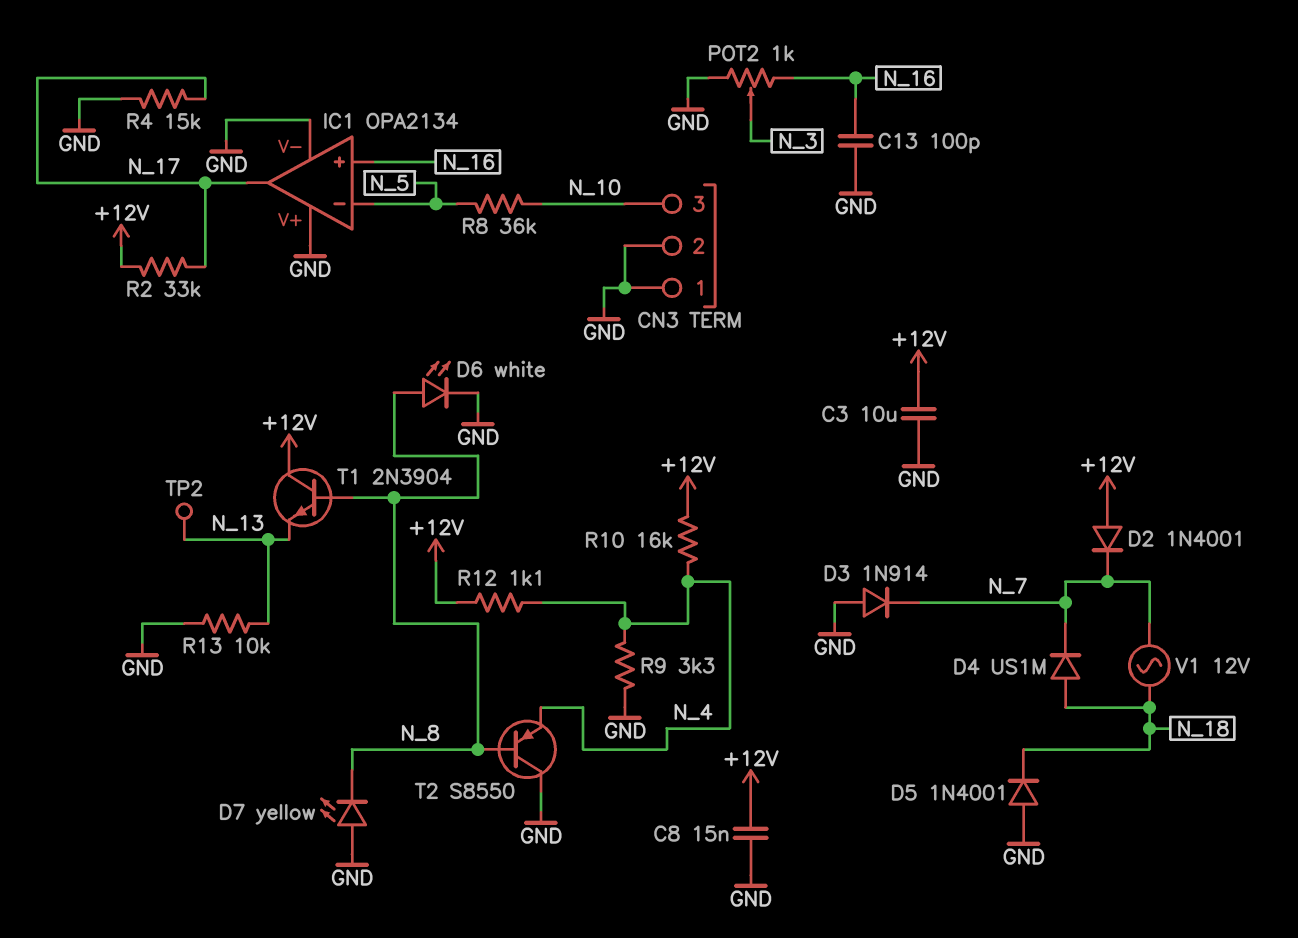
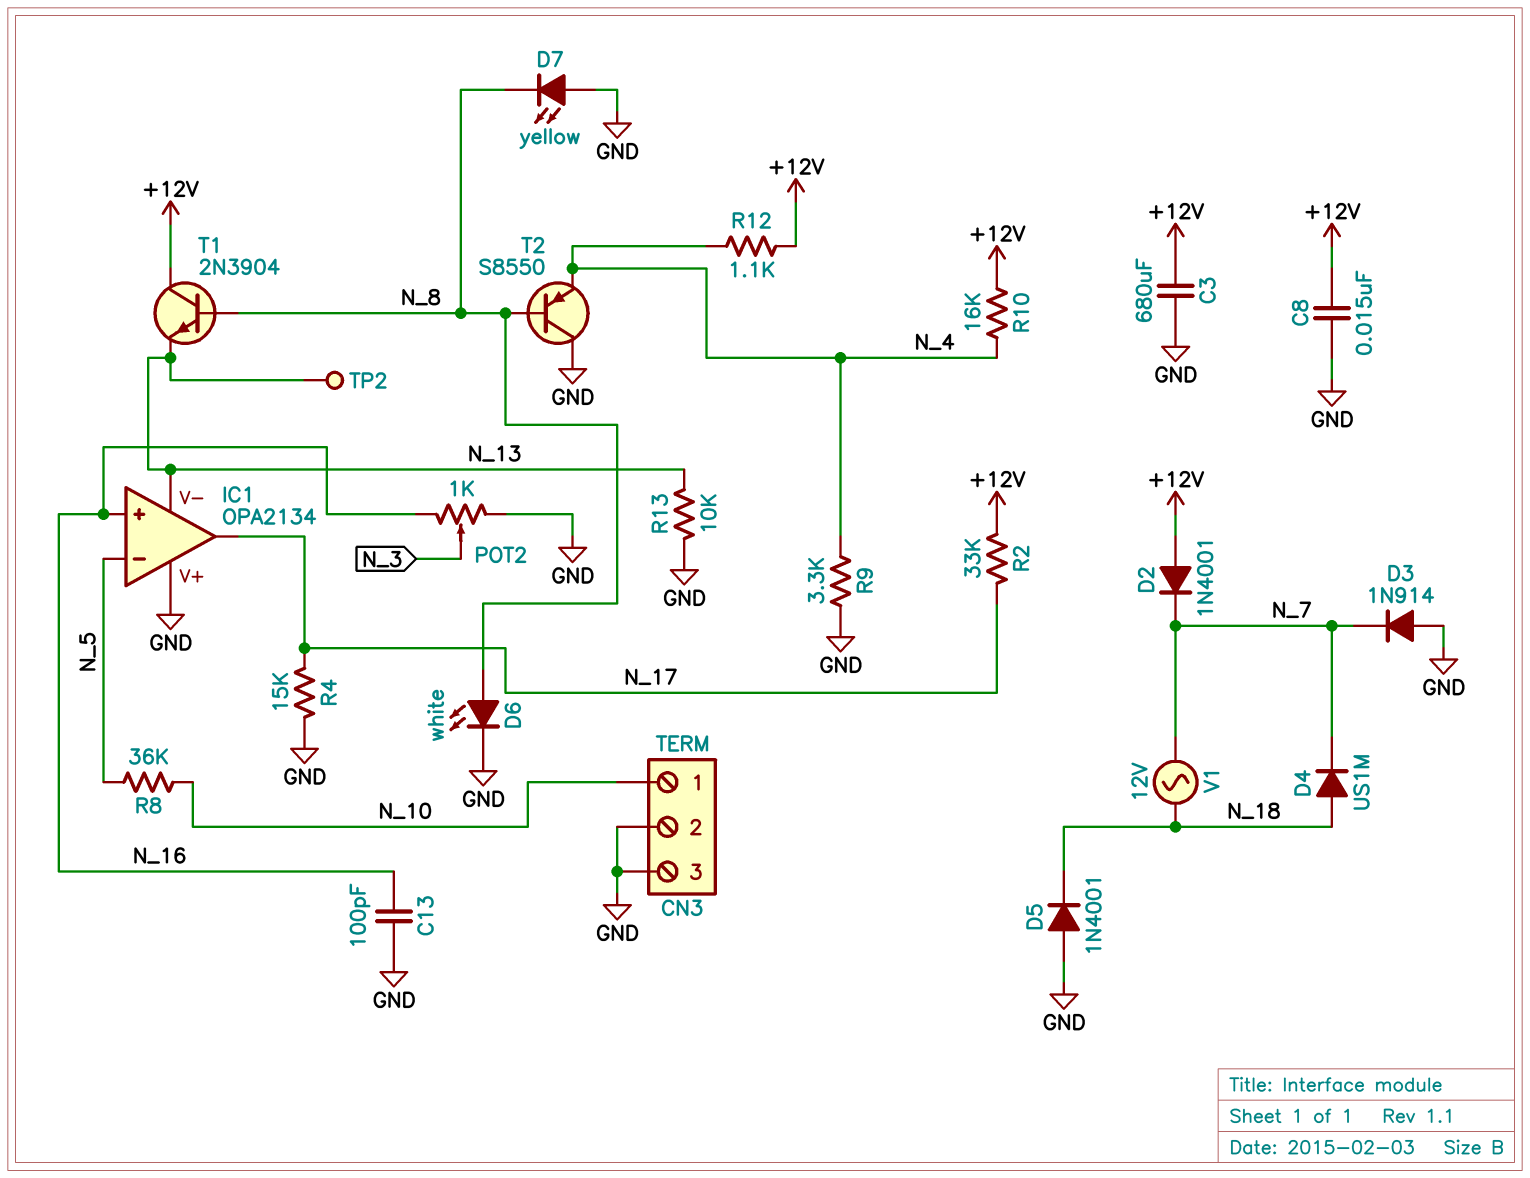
C3: 10uF (+12V, GND) -> 680uF (+12V, GND)
CN3 pin 1: GND -> N_10
CN3 pin 3: N_10 -> GND
IC1 pin V-: GND -> N_13

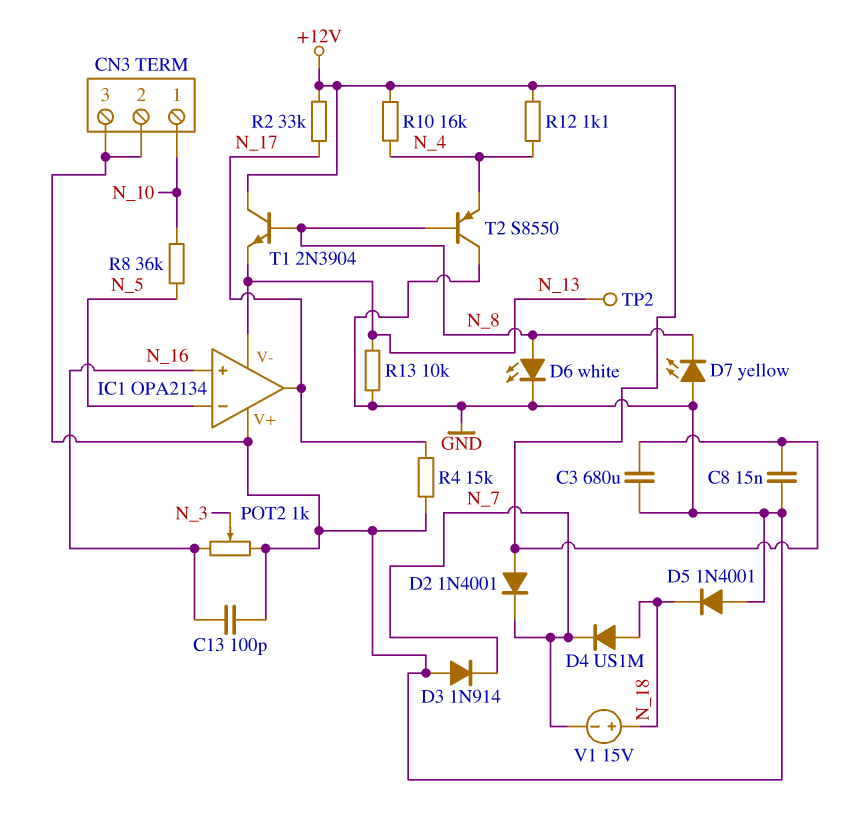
R9: 3.3k (GND, N_4) -> none
V1: AC 12V (N_7, N_18) -> 15V (plus N_18, minus N_7)

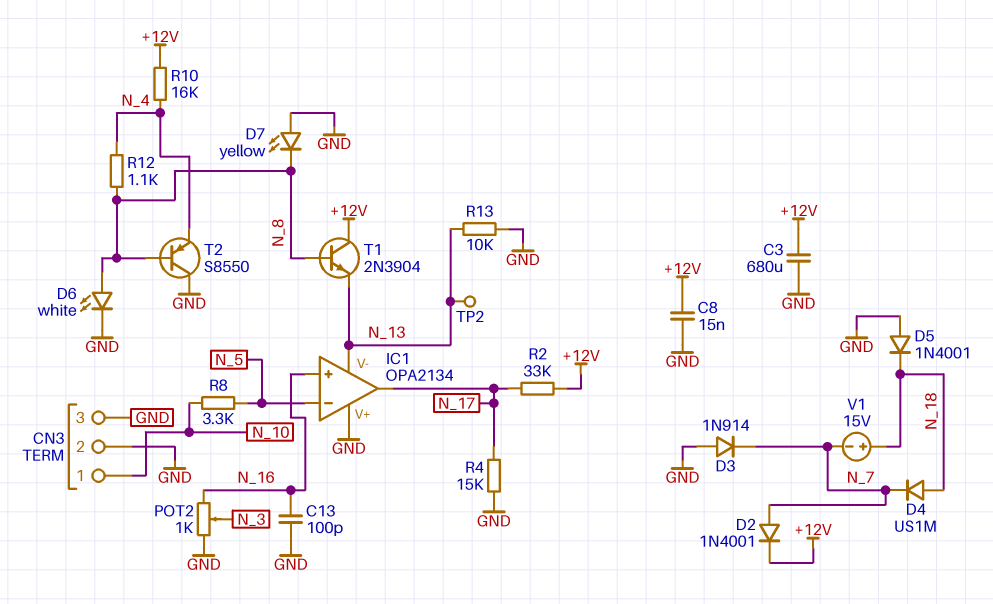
D2: diode 1N4001 (A +12V, K N_7) -> diode 1N4001 (A N_7, K +12V)
R8: 36k (N_5, N_10) -> 3.3k (N_5, N_10)
R12: 1.1k (+12V, N_4) -> 1.1k (N_4, N_8)

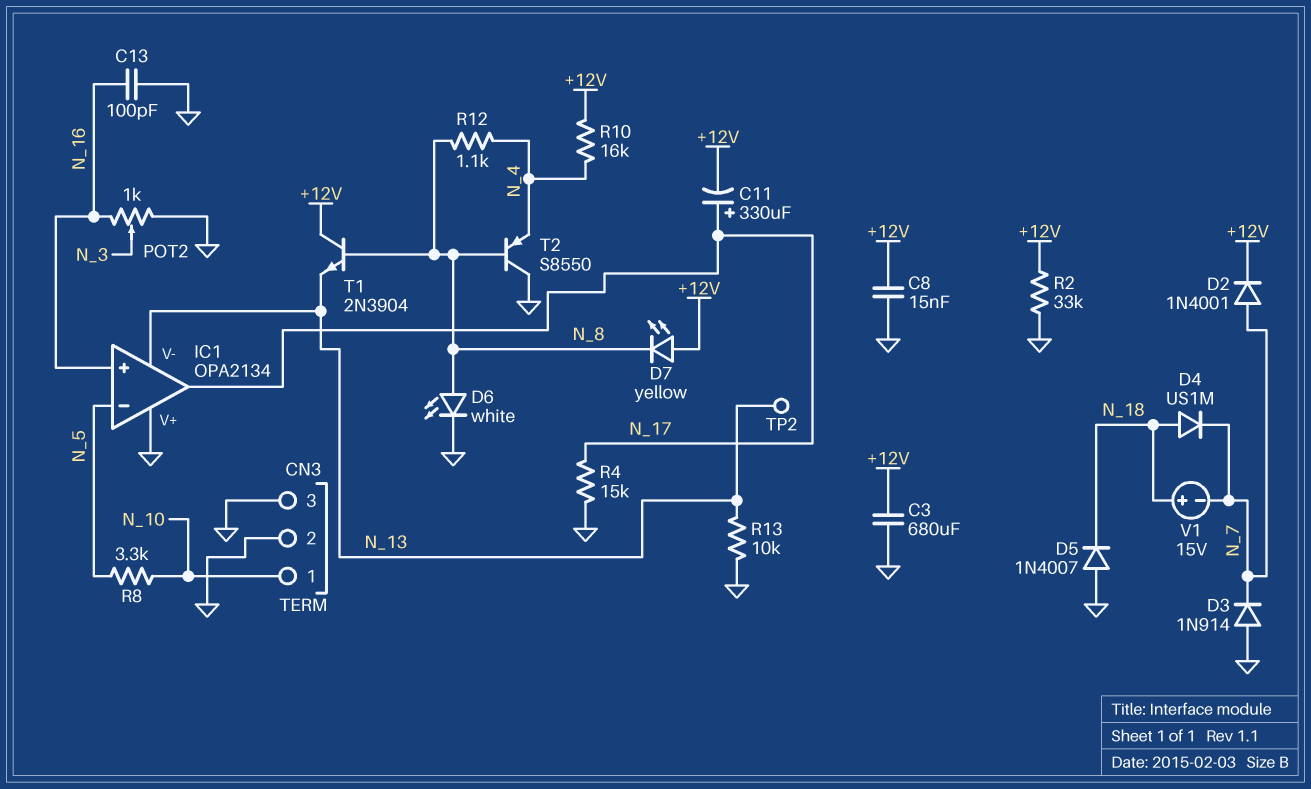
C11: none -> 330uF (plus N_17, minus +12V)
D5: diode 1N4001 (A GND, K N_18) -> diode 1N4007 (A GND, K N_18)
D7: LED yellow (A GND, K N_8) -> LED yellow (A +12V, K N_8)
R2: 33k (+12V, N_17) -> 33k (+12V, GND)

